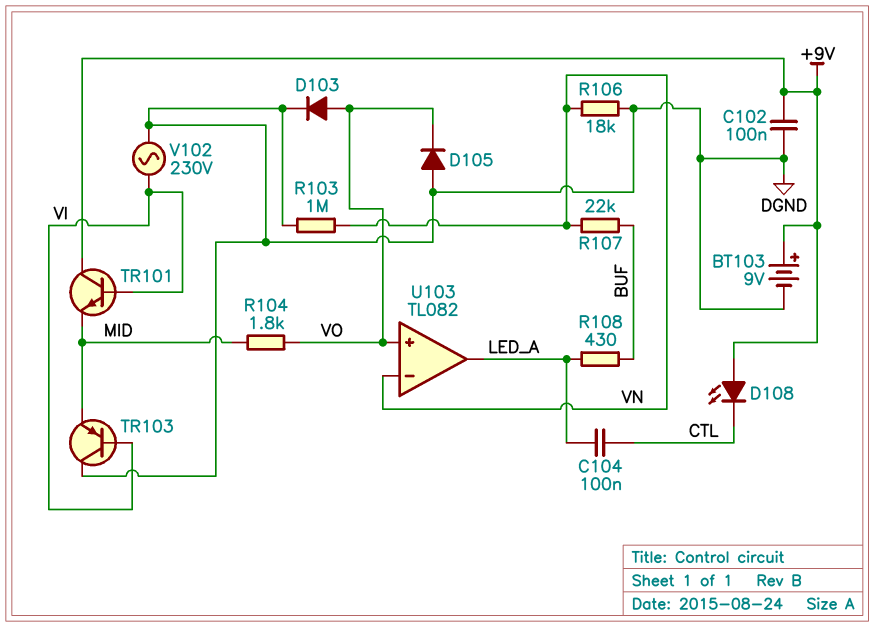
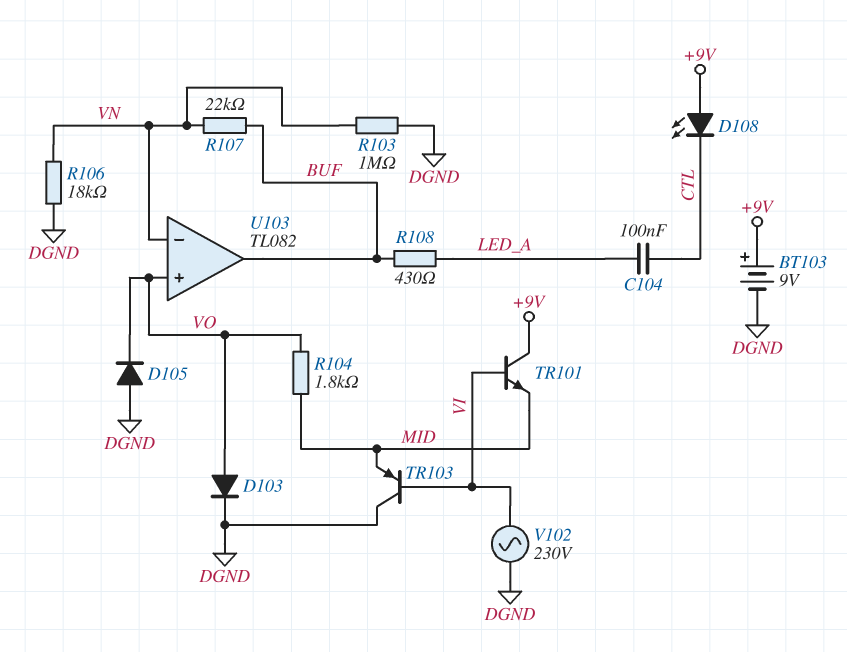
C102: 100nF (+9V, DGND) -> none
U103 pin out: LED_A -> BUF

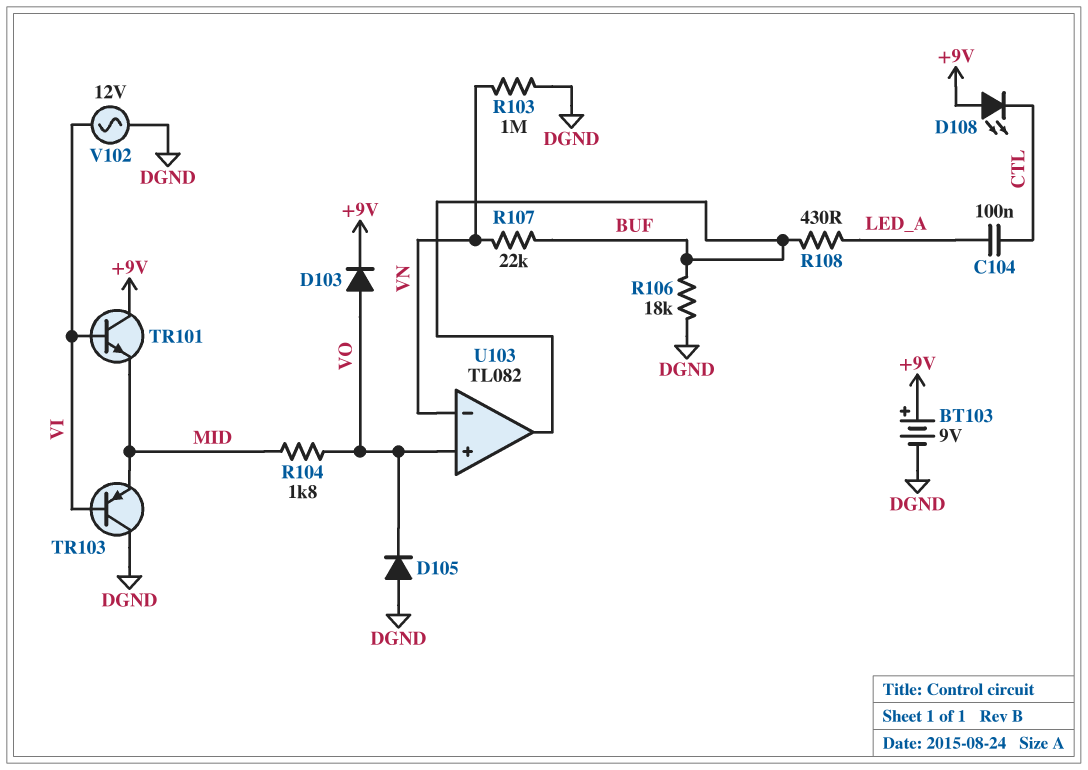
D103: diode (A VO, K DGND) -> diode (A VO, K +9V)
R106: 18k (DGND, VN) -> 18k (BUF, DGND)
V102: AC 230V (DGND, VI) -> AC 12V (DGND, VI)

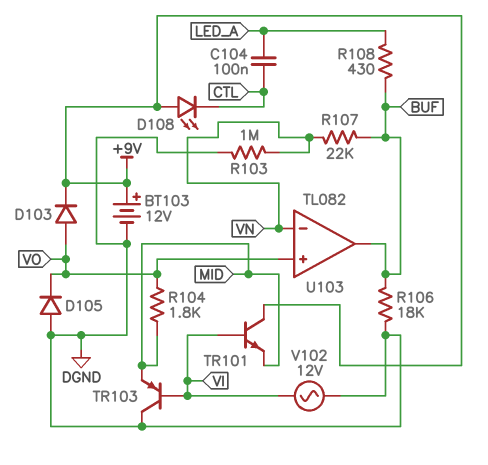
BT103: 9V (plus +9V, minus DGND) -> 12V (plus +9V, minus DGND)

